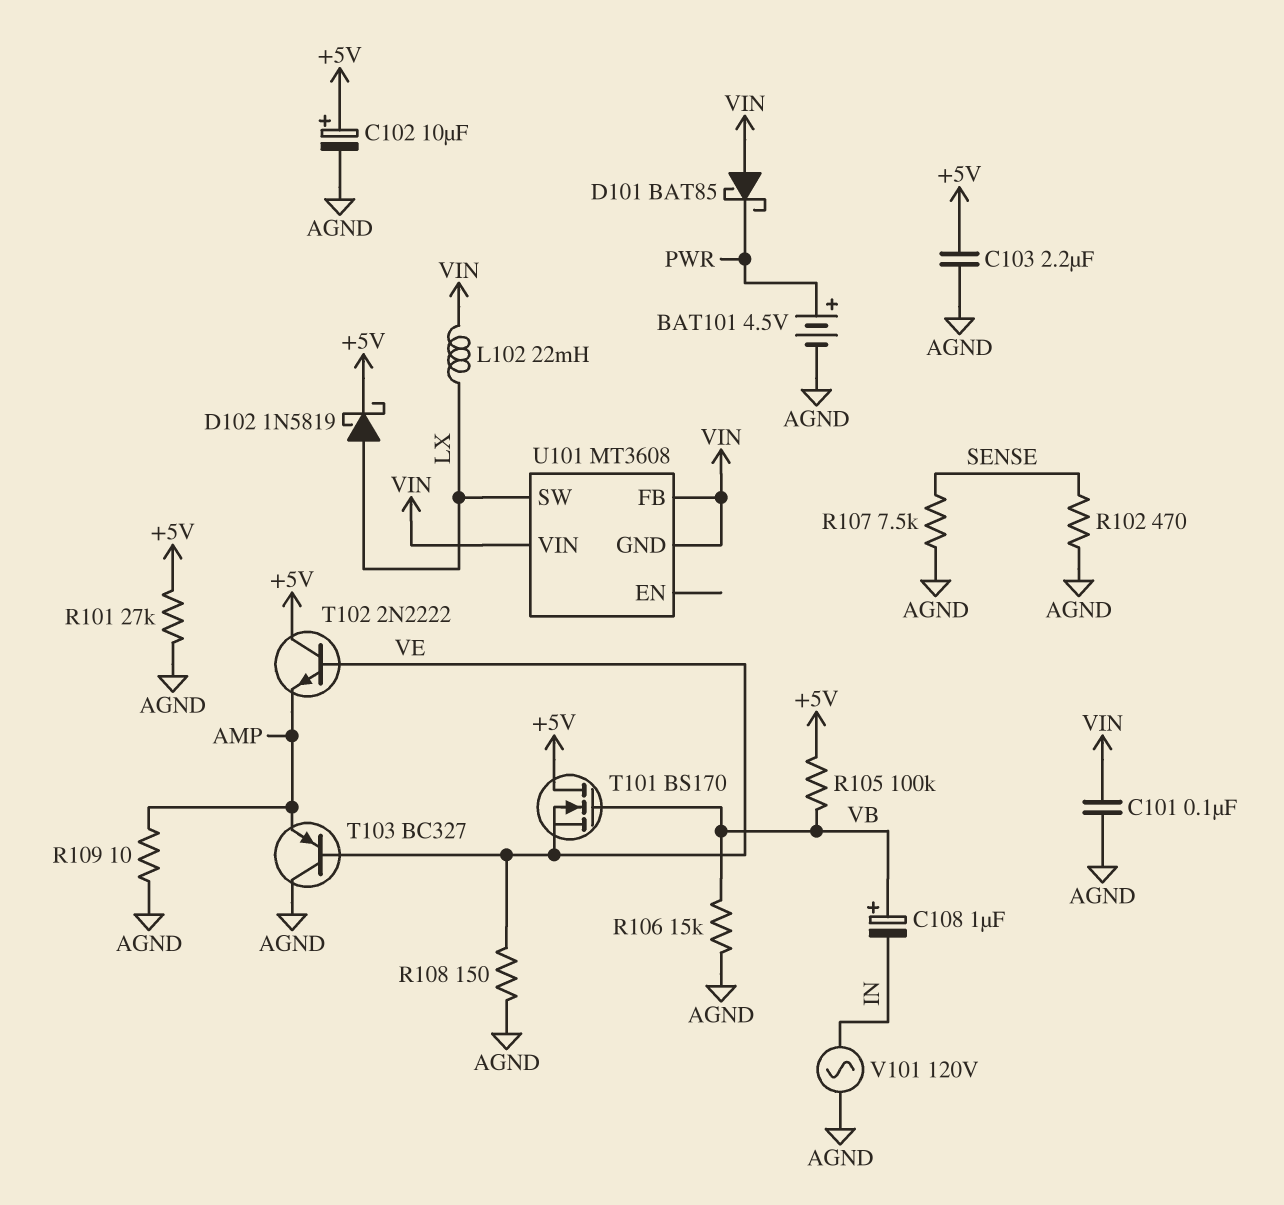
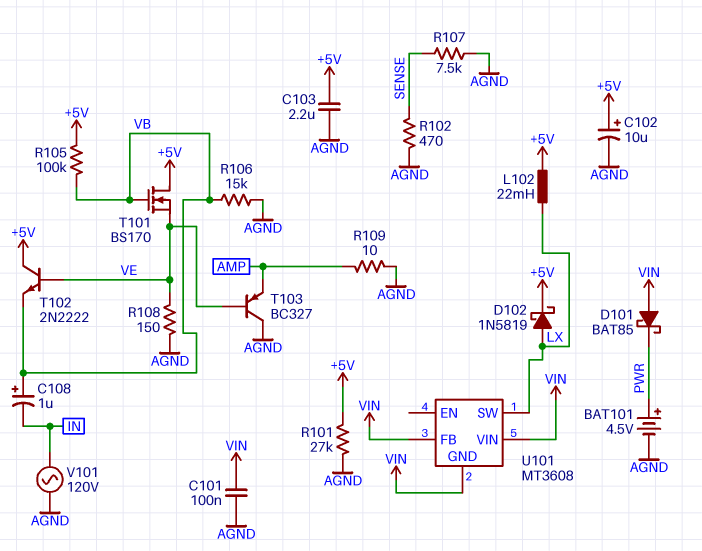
L102: 22mH (LX, VIN) -> 22mH (+5V, LX)
T102: NPN 2N2222 (B VE, C +5V, E AMP) -> NPN 2N2222 (B VE, C +5V, E VB)

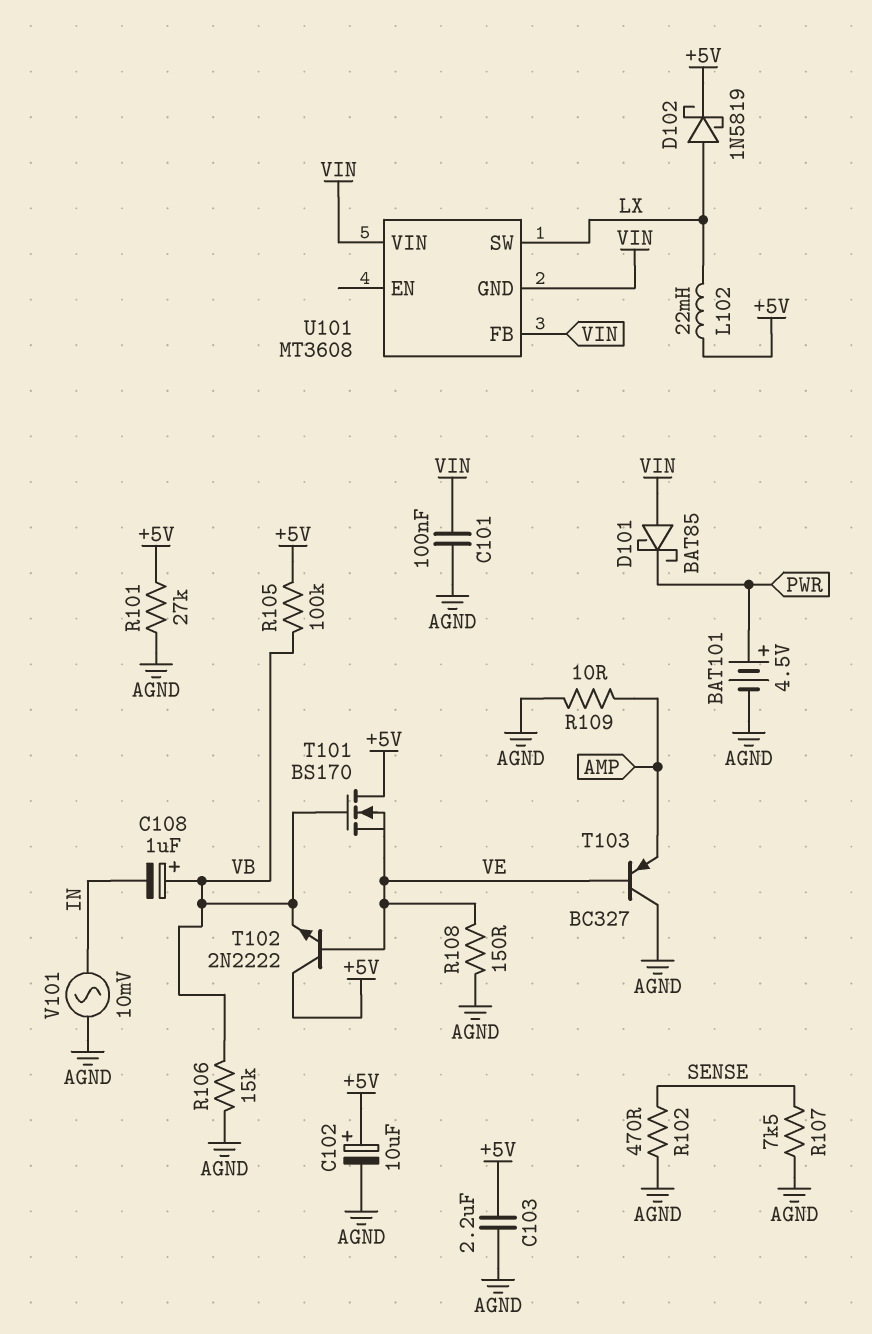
V101: AC 120V (AGND, IN) -> AC 10mV (AGND, IN)

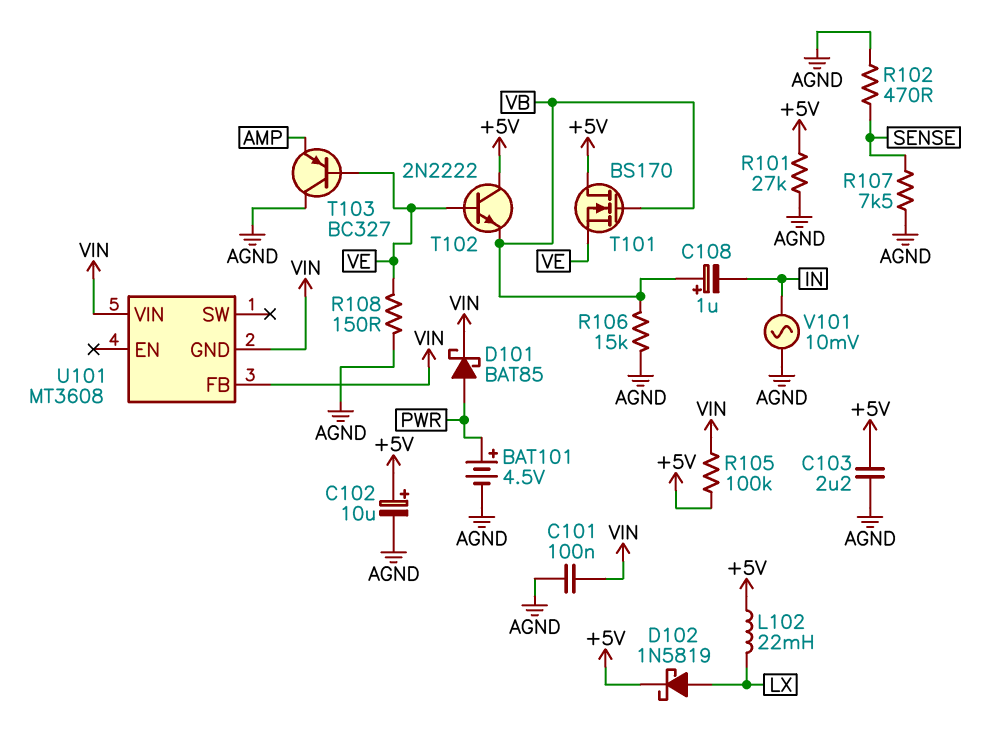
D101: schottky BAT85 (A VIN, K PWR) -> schottky BAT85 (A PWR, K VIN)
R105: 100k (+5V, VB) -> 100k (+5V, VIN)
R109: 10 (AGND, AMP) -> none
U101 pin SW: LX -> none

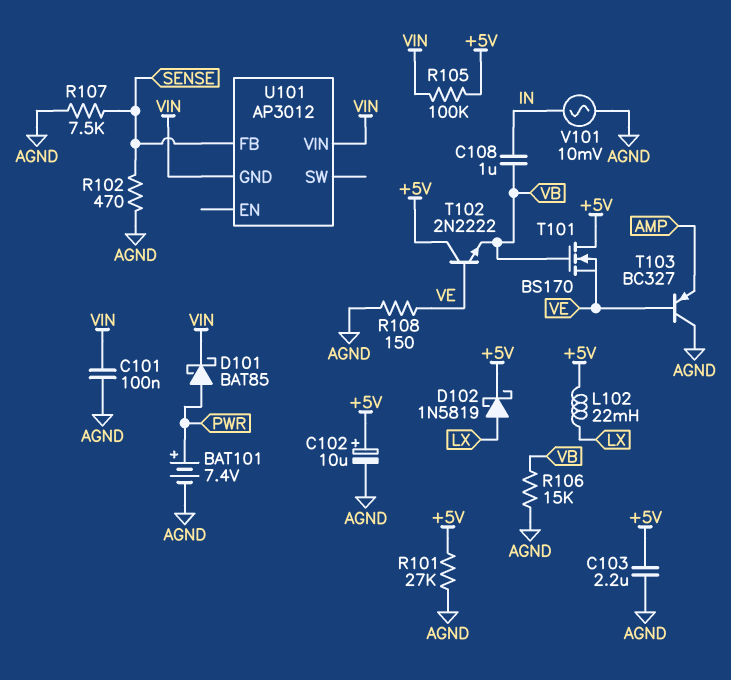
BAT101: 4.5V (plus PWR, minus AGND) -> 7.4V (plus PWR, minus AGND)
C108: 1uF (plus VB, minus IN) -> 1uF (IN, VB)
U101: MT3608 -> AP3012
U101 pin FB: VIN -> SENSE

